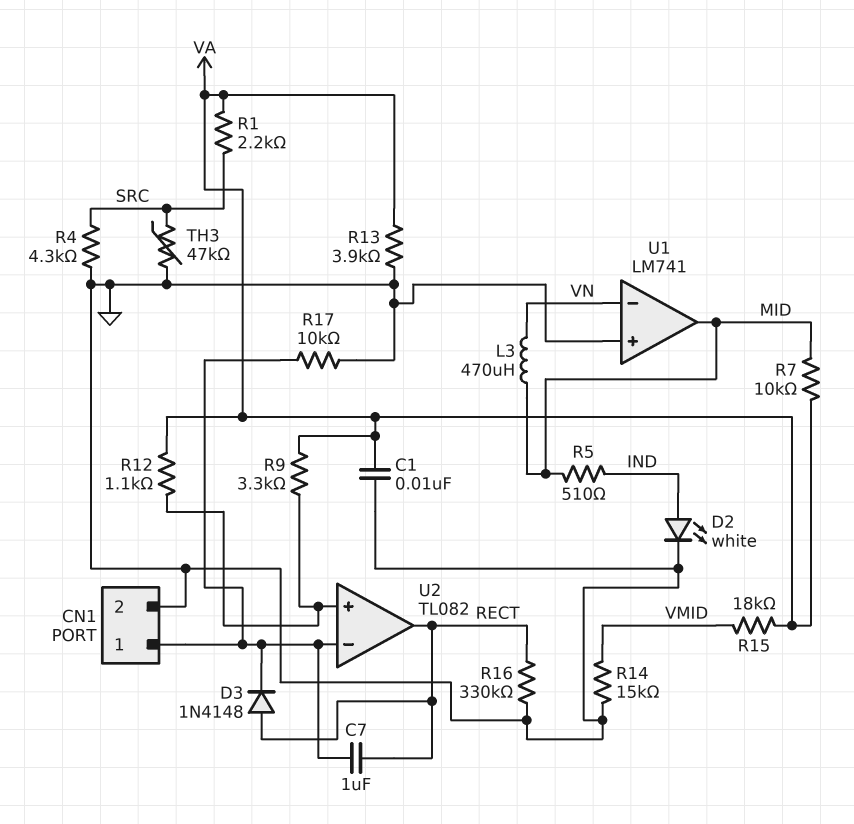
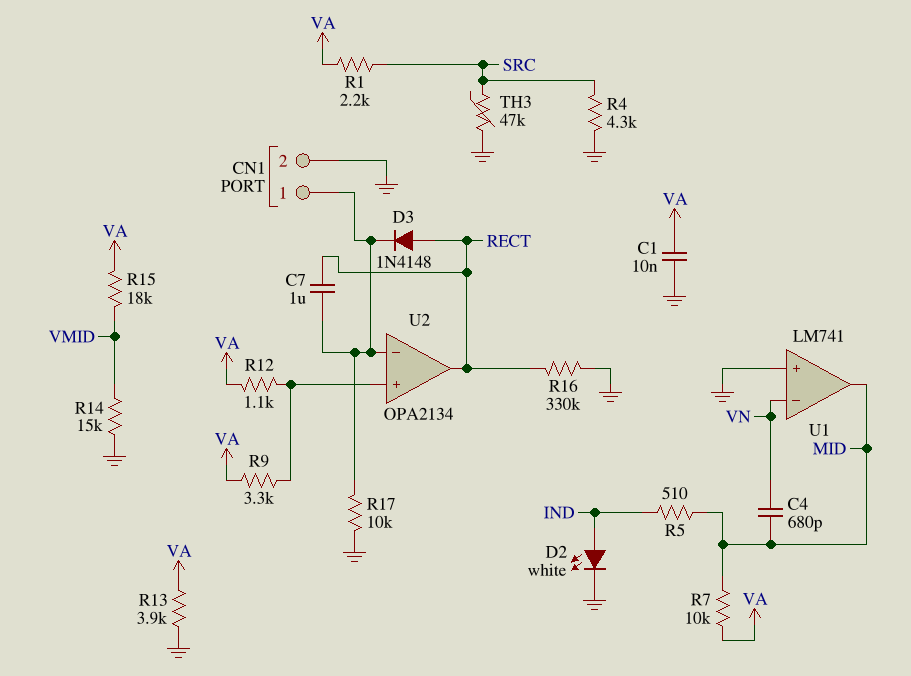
C4: none -> 680pF (MID, VN)
L3: 470uH (MID, VN) -> none
U2: TL082 -> OPA2134

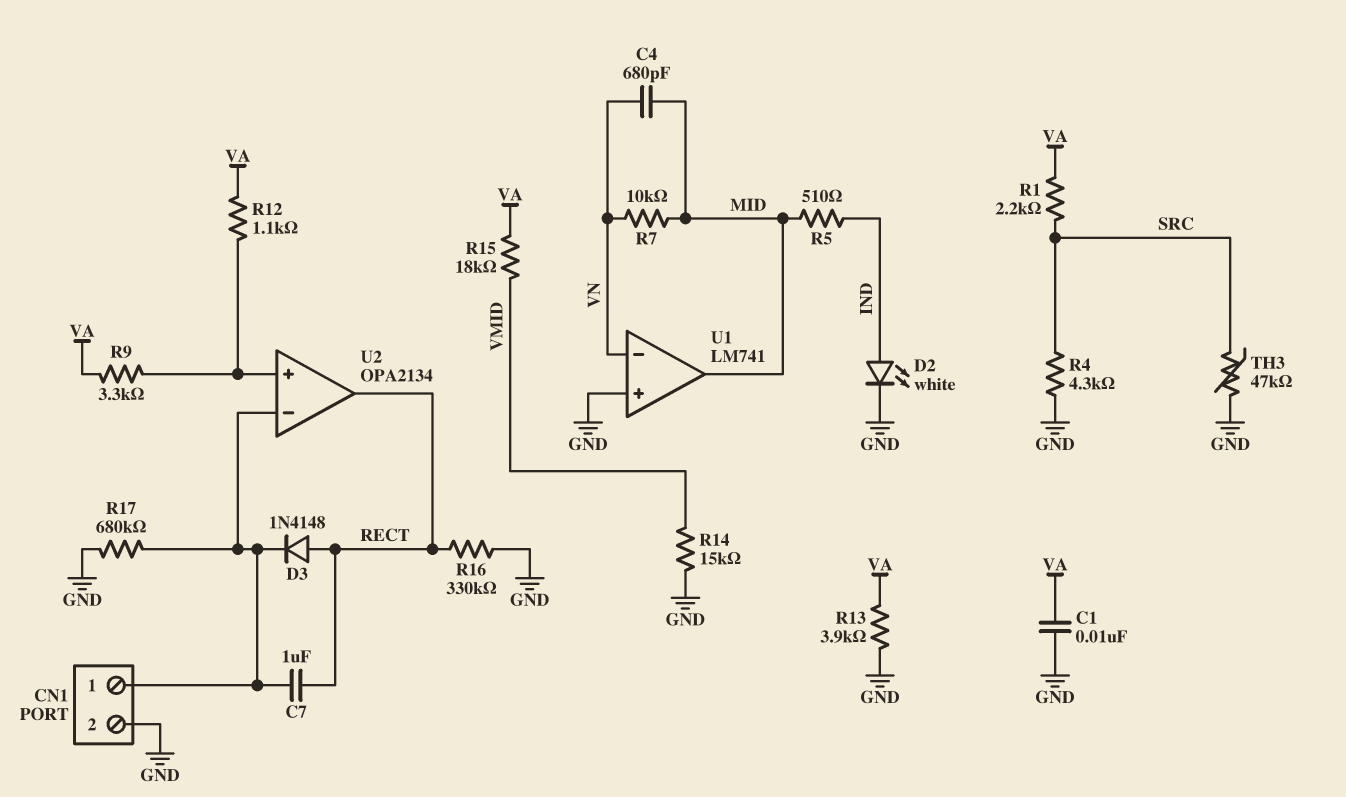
R7: 10k (MID, VA) -> 10k (MID, VN)
R17: 10k (CN1/1, GND) -> 680k (CN1/1, GND)

